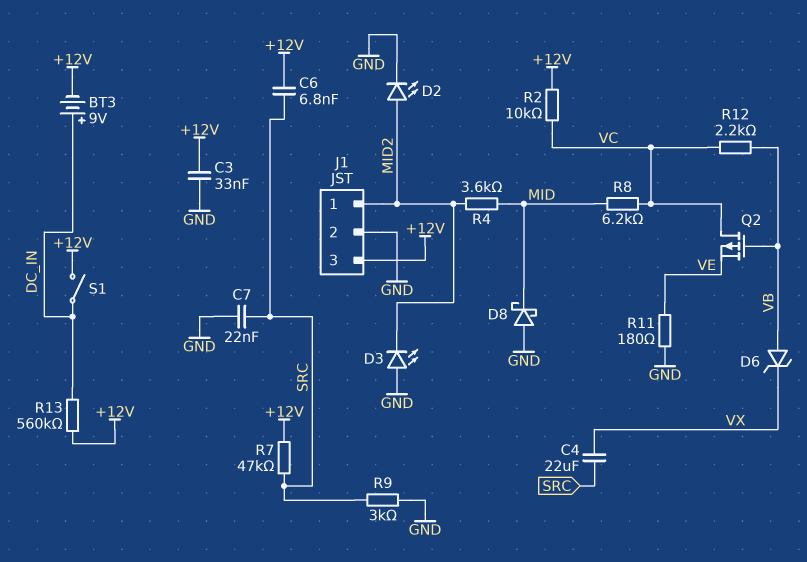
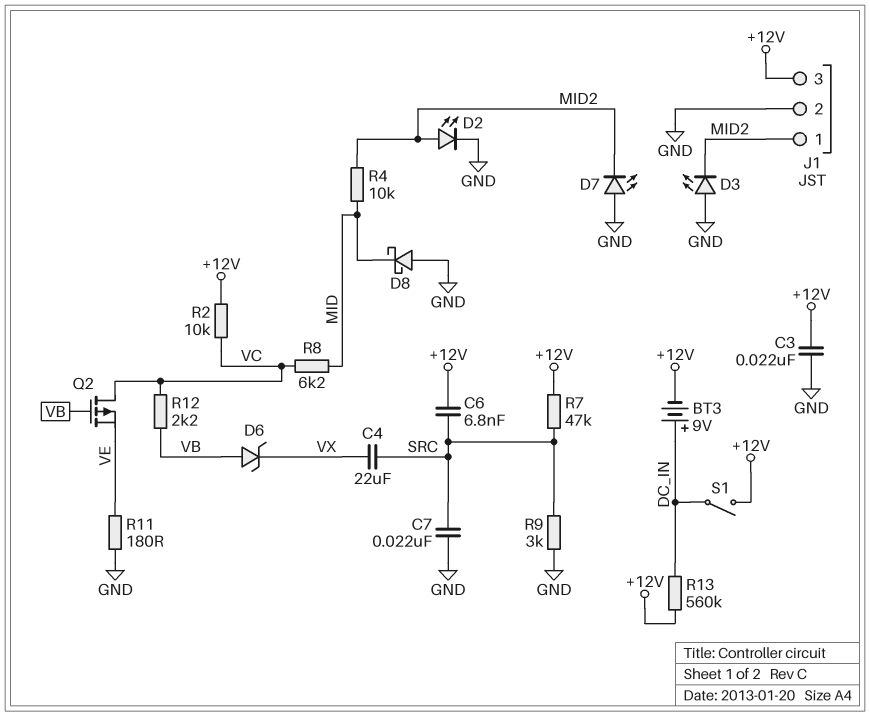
C3: 33nF (+12V, GND) -> 22nF (+12V, GND)
D7: none -> LED (A GND, K MID2)
R4: 3.6k (MID, MID2) -> 10k (MID, MID2)

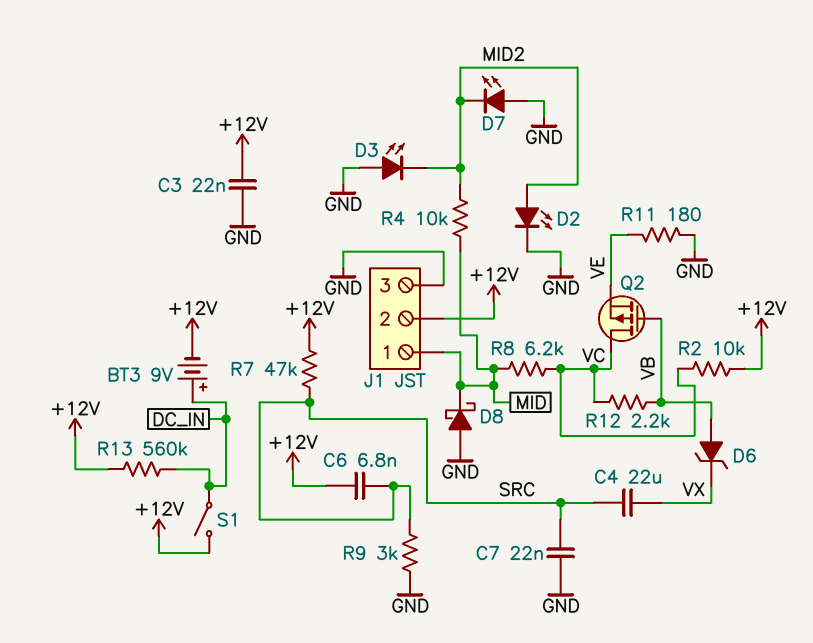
J1 pin 1: MID2 -> MID
J1 pin 2: GND -> +12V
J1 pin 3: +12V -> GND

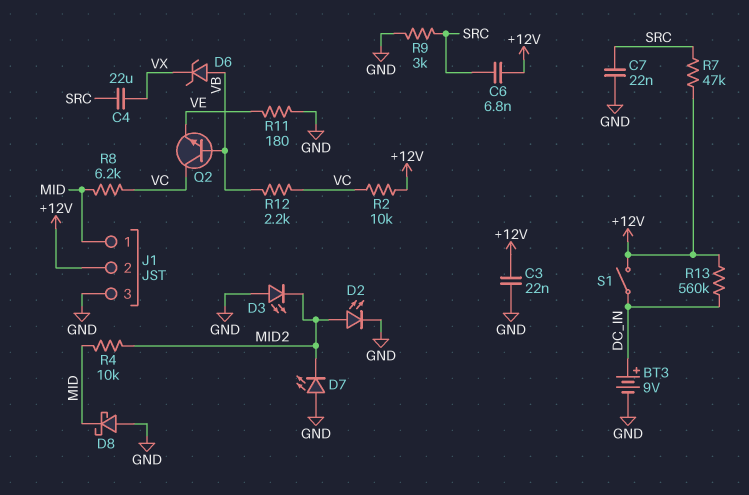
BT3: 9V (plus DC_IN, minus +12V) -> 9V (plus DC_IN, minus GND)
Q2: PMOS (G VB, D VC, S VE) -> NPN (B VB, C VC, E VE)

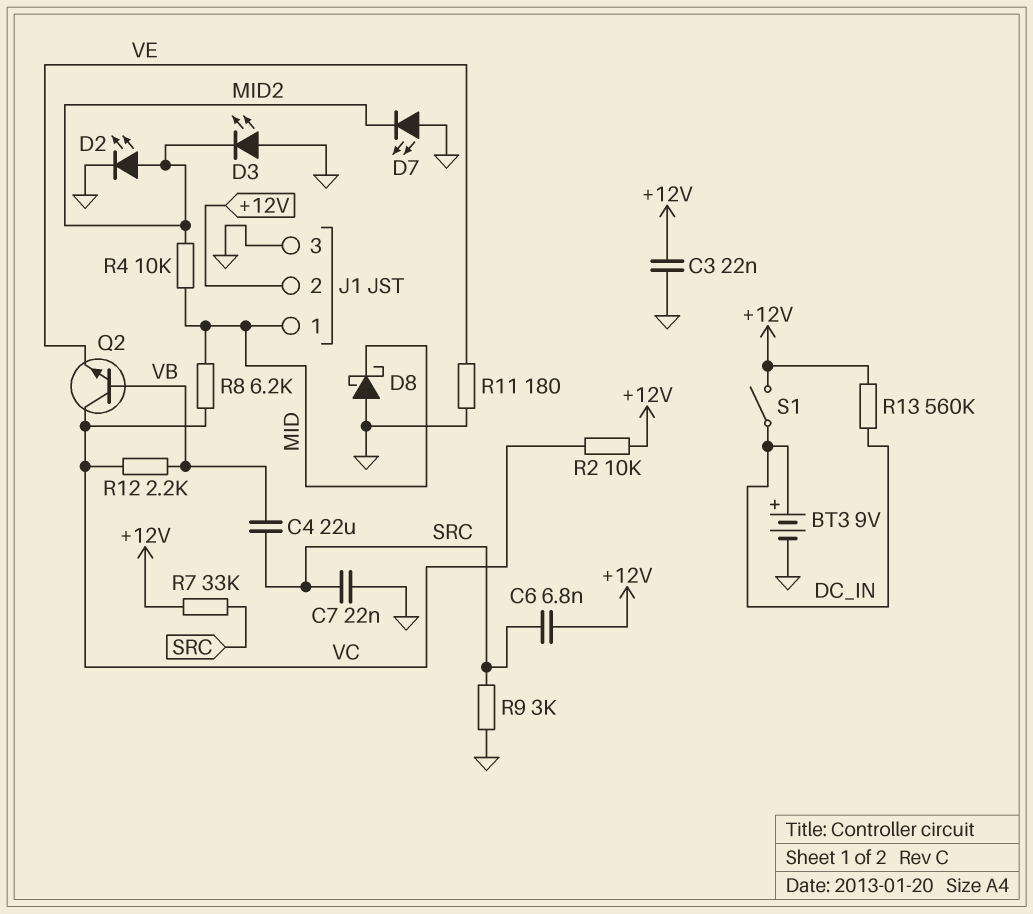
C4: 22uF (SRC, VX) -> 22uF (SRC, VB)
D6: zener (A VB, K VX) -> none
R7: 47k (+12V, SRC) -> 33k (+12V, SRC)

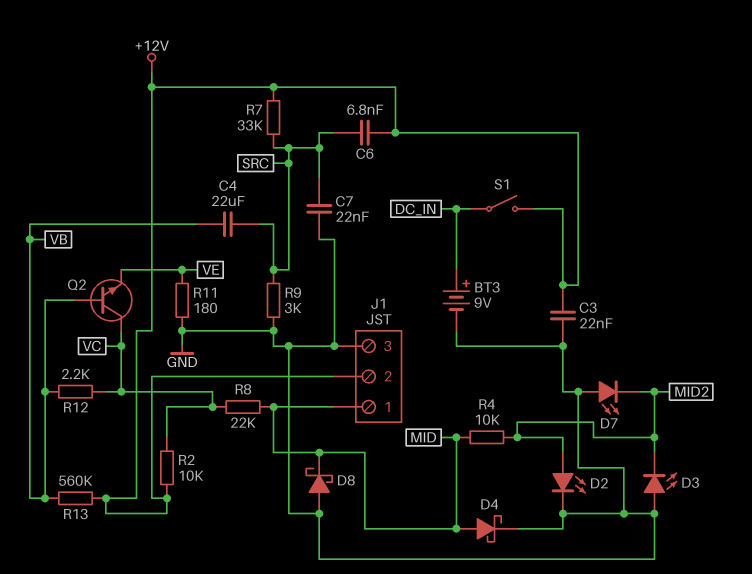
D4: none -> schottky (A MID, K GND)
R8: 6.2k (MID, VC) -> 22k (MID, VC)
R13: 560k (+12V, DC_IN) -> 560k (+12V, VB)

